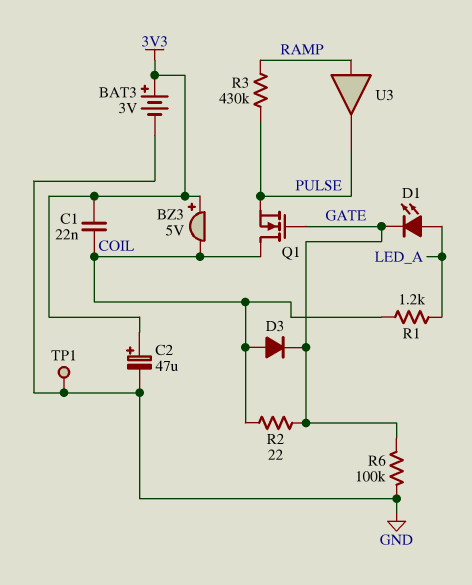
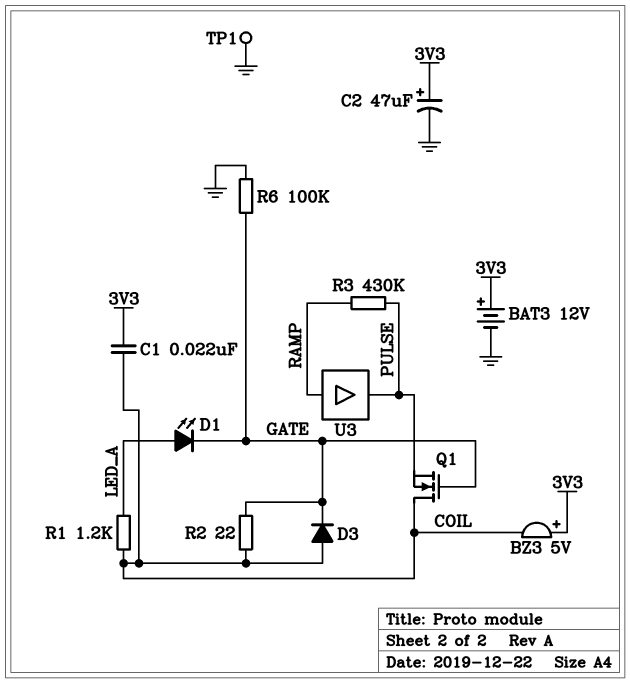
BAT3: 3V (plus 3V3, minus GND) -> 12V (plus 3V3, minus GND)

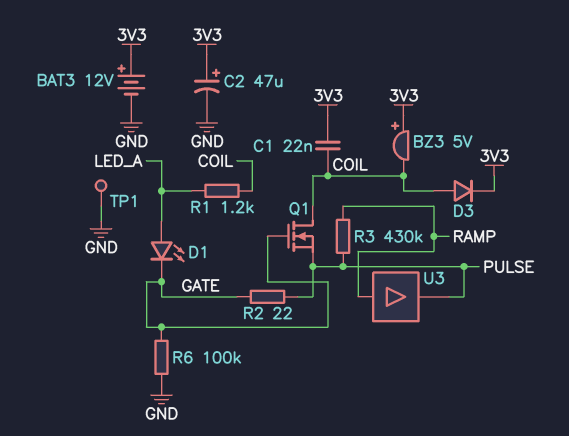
D3: diode (A COIL, K GATE) -> diode (A COIL, K 3V3)
R2: 22 (COIL, GATE) -> 22 (GATE, PULSE)

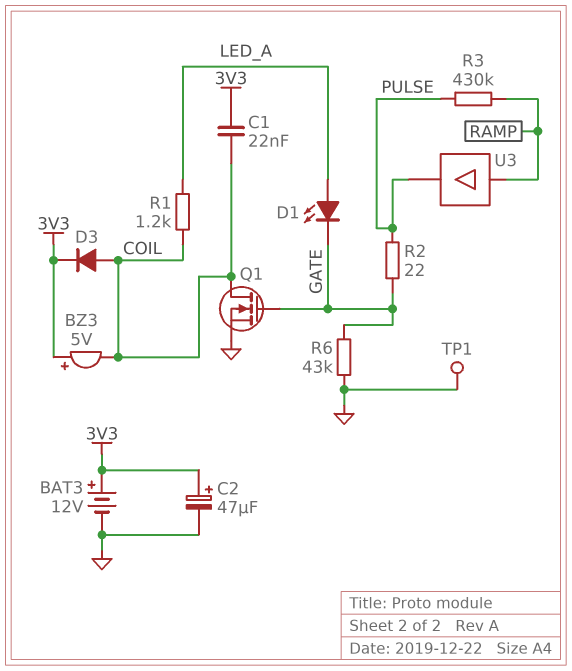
Q1: NMOS (G GATE, D COIL, S PULSE) -> NMOS (G GATE, D COIL, S GND)
R6: 100k (GATE, GND) -> 43k (GATE, GND)

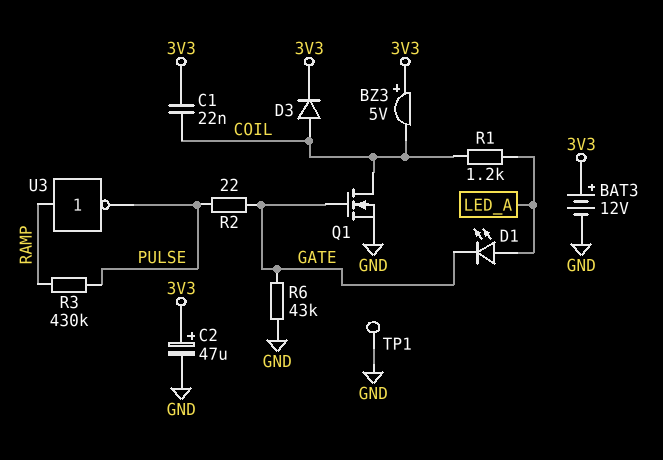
U3: buffer (in RAMP, out PULSE) -> NOT (in RAMP, out PULSE)

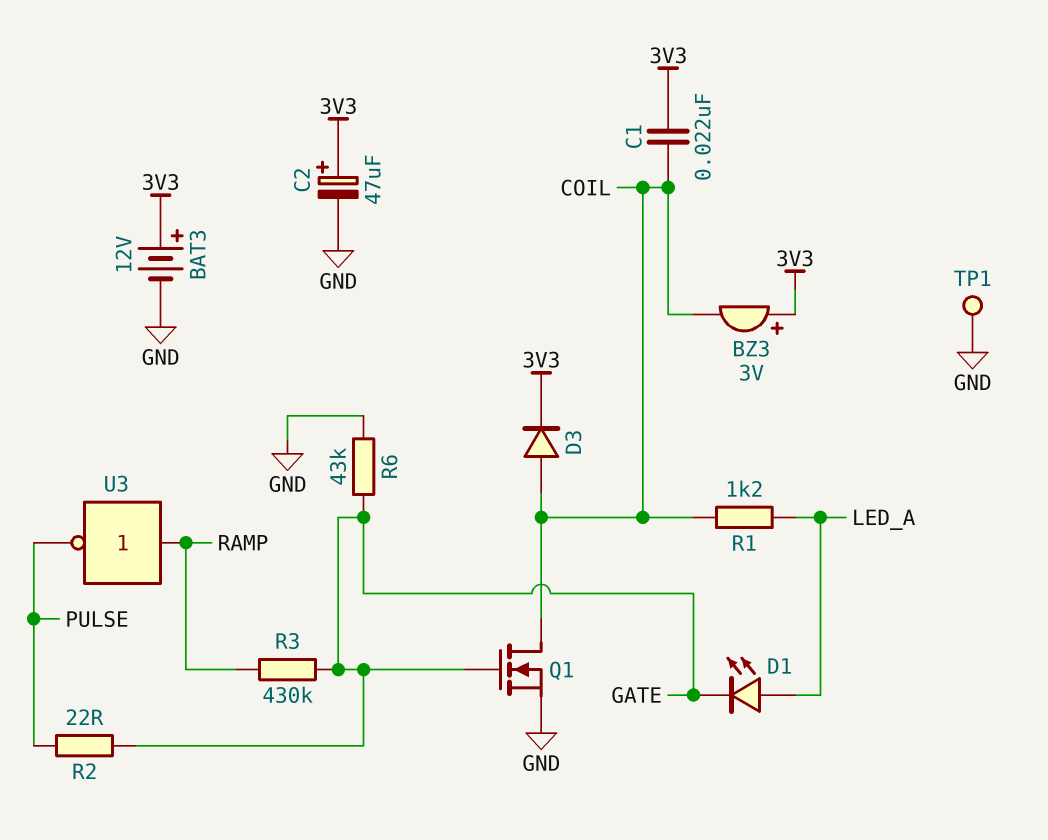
BZ3: buzzer 5V (plus 3V3, minus COIL) -> buzzer 3V (plus 3V3, minus COIL)
R3: 430k (PULSE, RAMP) -> 430k (GATE, RAMP)

